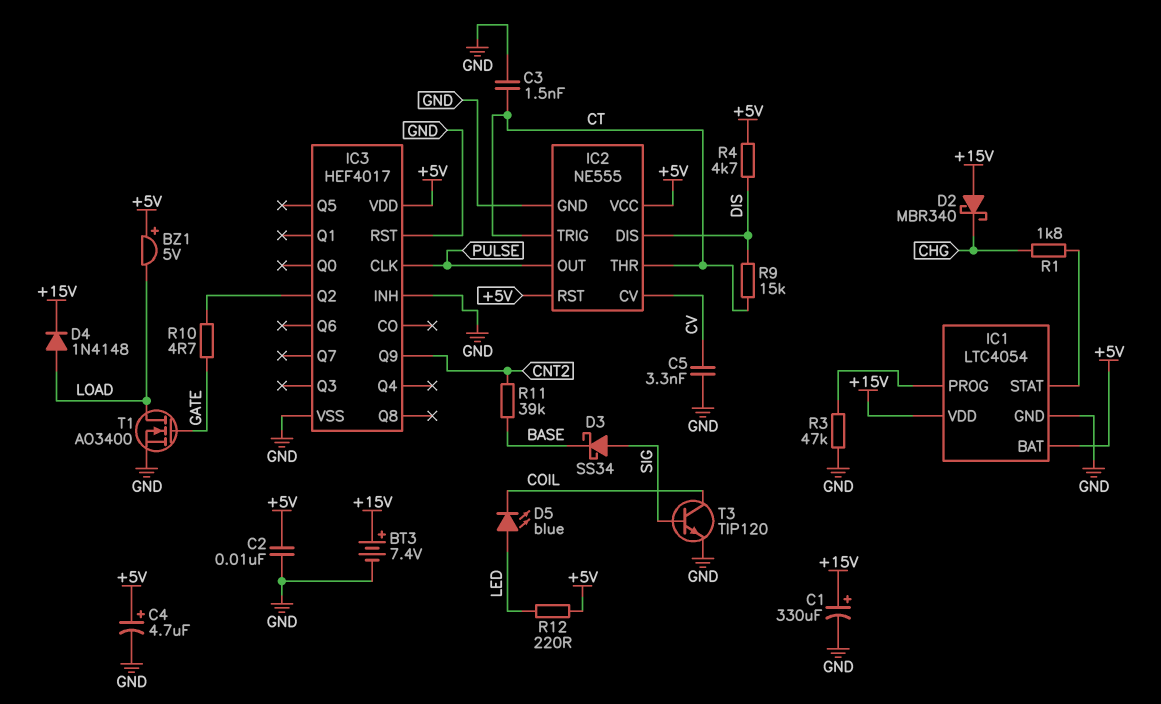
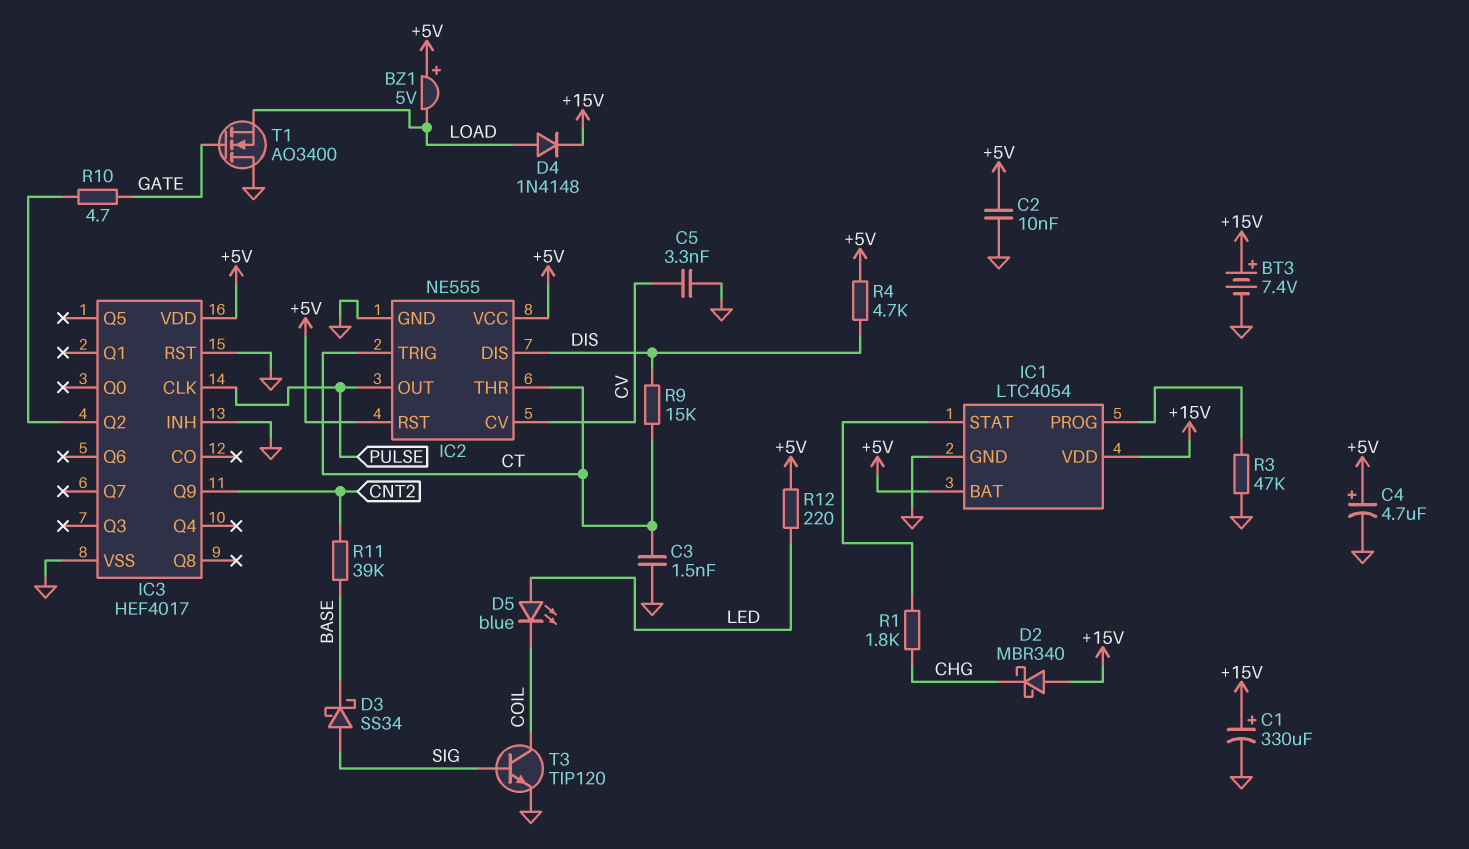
T1: NMOS AO3400 (G GATE, D LOAD, S GND) -> NMOS AO3400 (G GATE, D GND, S LOAD)

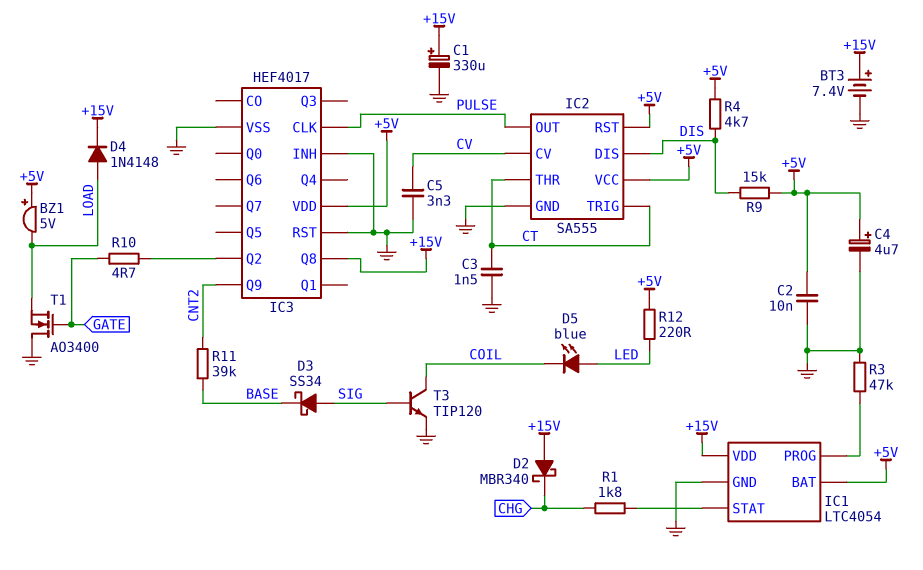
IC2: NE555 -> SA555
IC3 pin Q8: none -> +15V
R9: 15k (CT, DIS) -> 15k (+5V, DIS)

